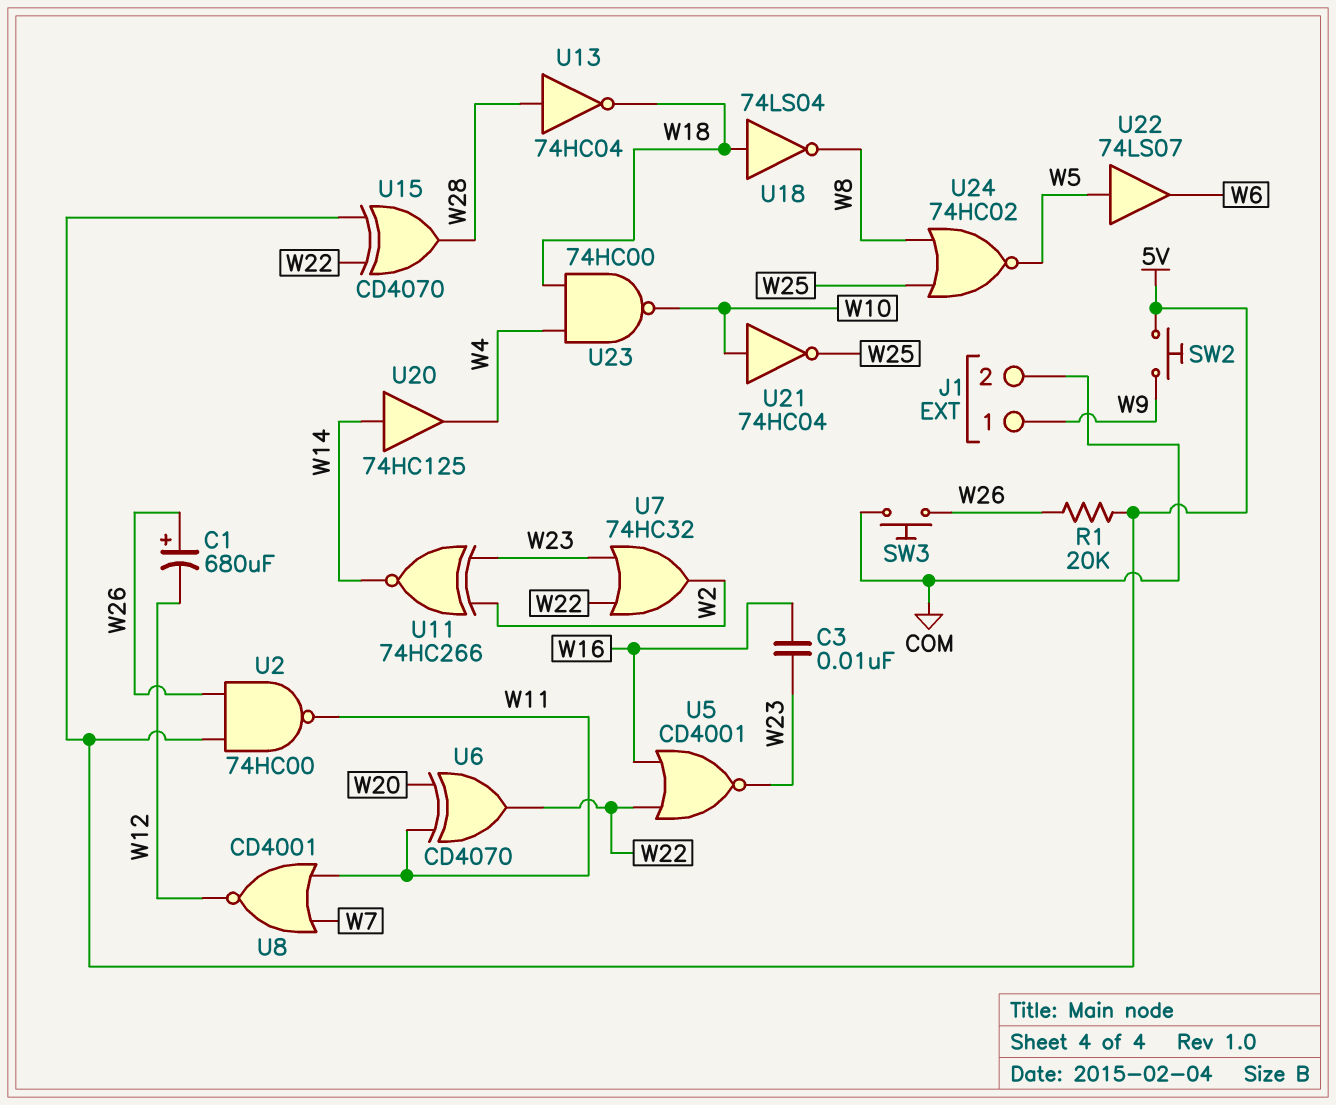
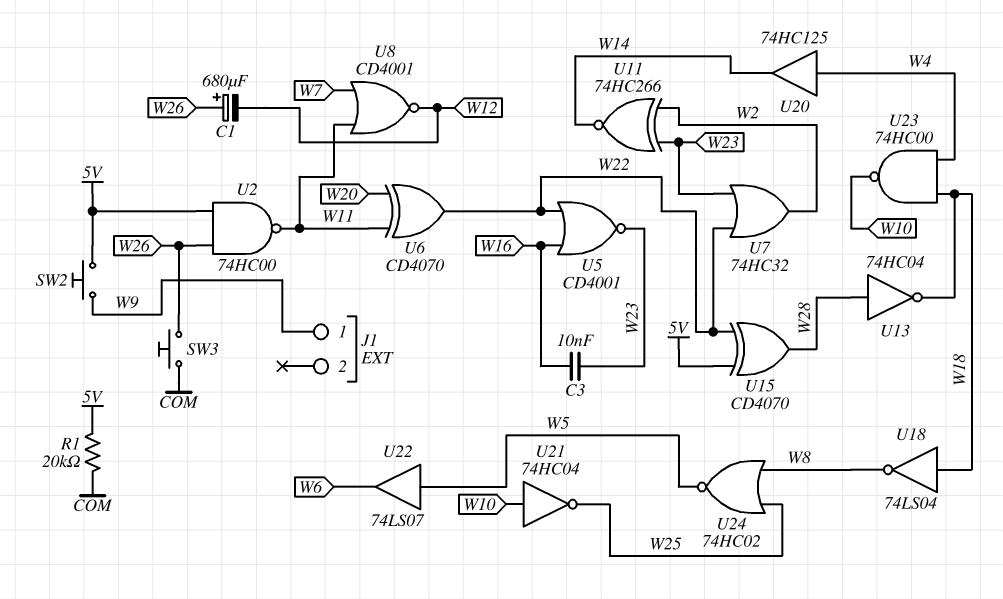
J1 pin 2: COM -> none
R1: 20k (5V, W26) -> 20k (5V, COM)
U20: buffer 74HC125 (in W14, out W4) -> buffer 74HC125 (in W4, out W14)

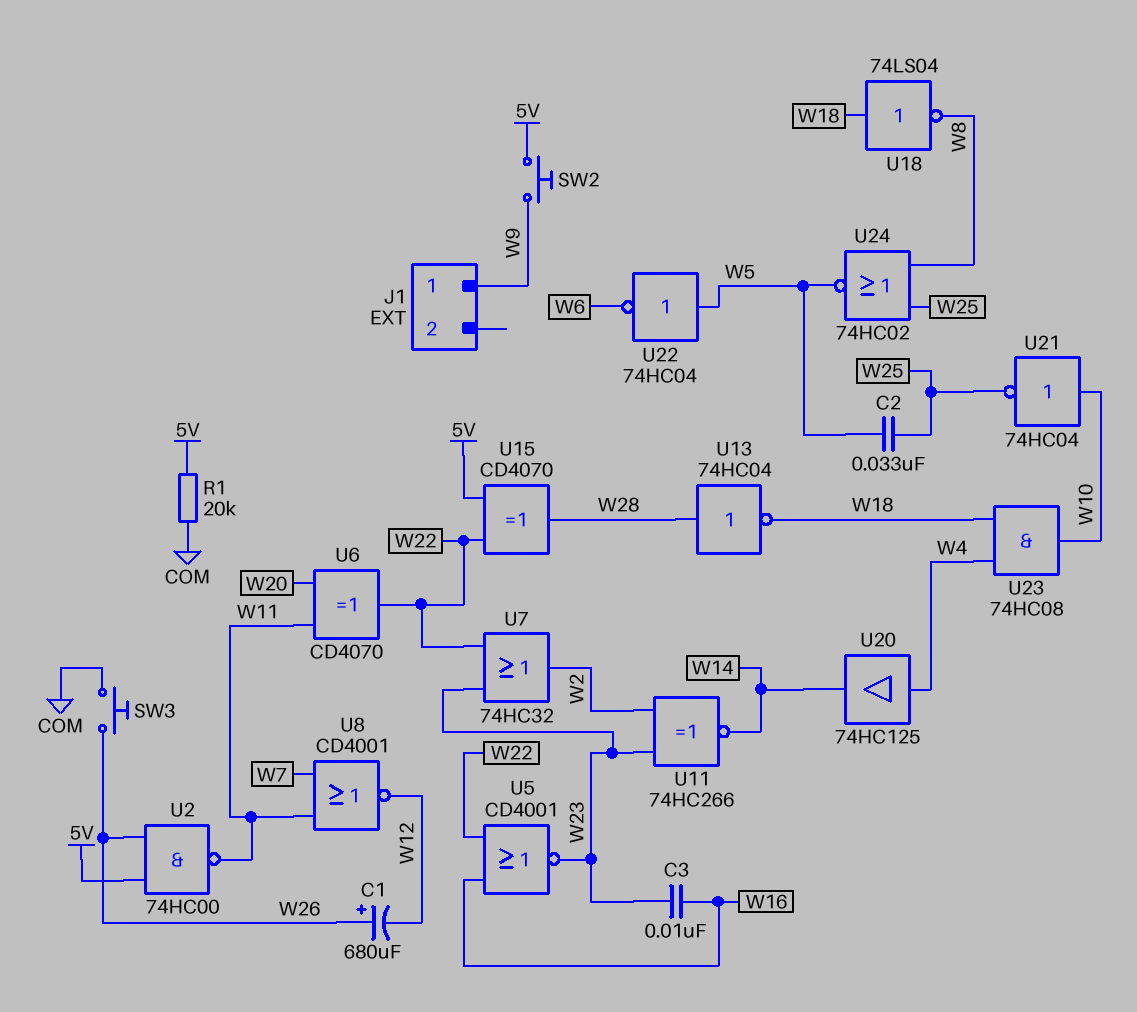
C2: none -> 33nF (W5, W25)
U22: buffer 74LS07 (in W5, out W6) -> NOT 74HC04 (in W5, out W6)
U23: NAND 74HC00 (in W4, in W18, out W10) -> AND 74HC08 (in W4, in W18, out W10)

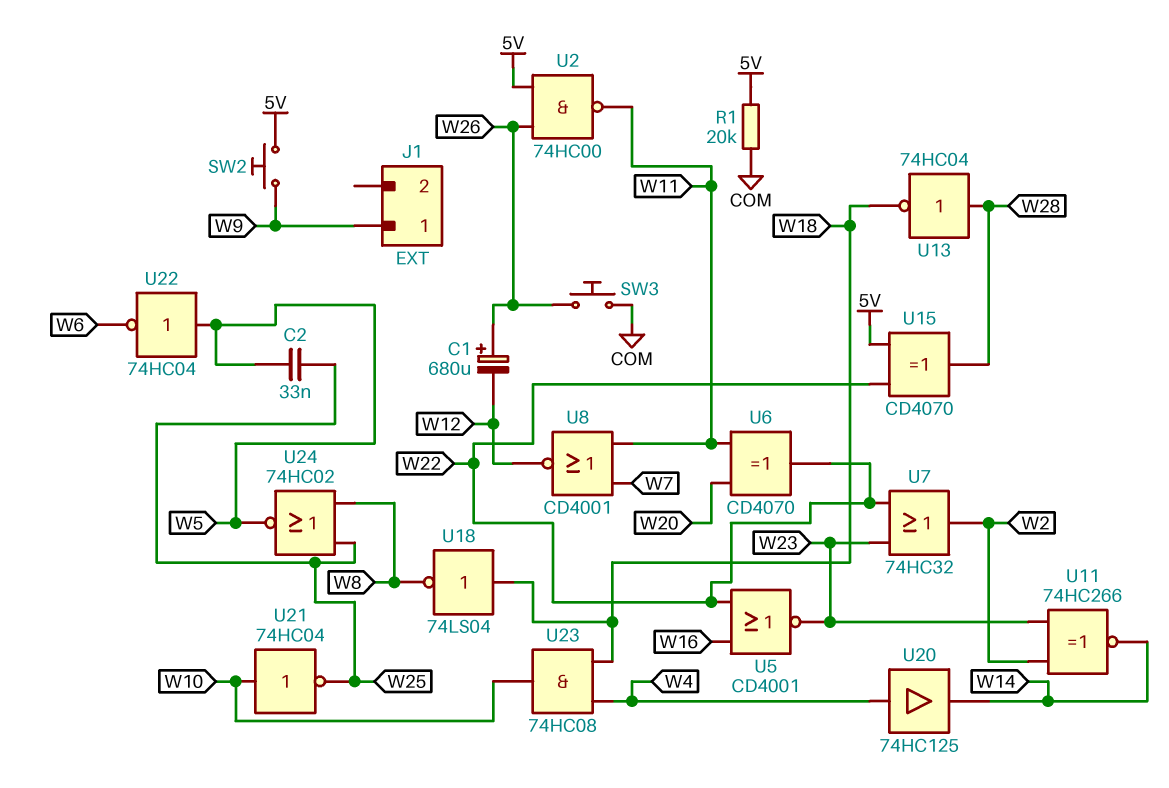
C3: 10nF (W16, W23) -> none

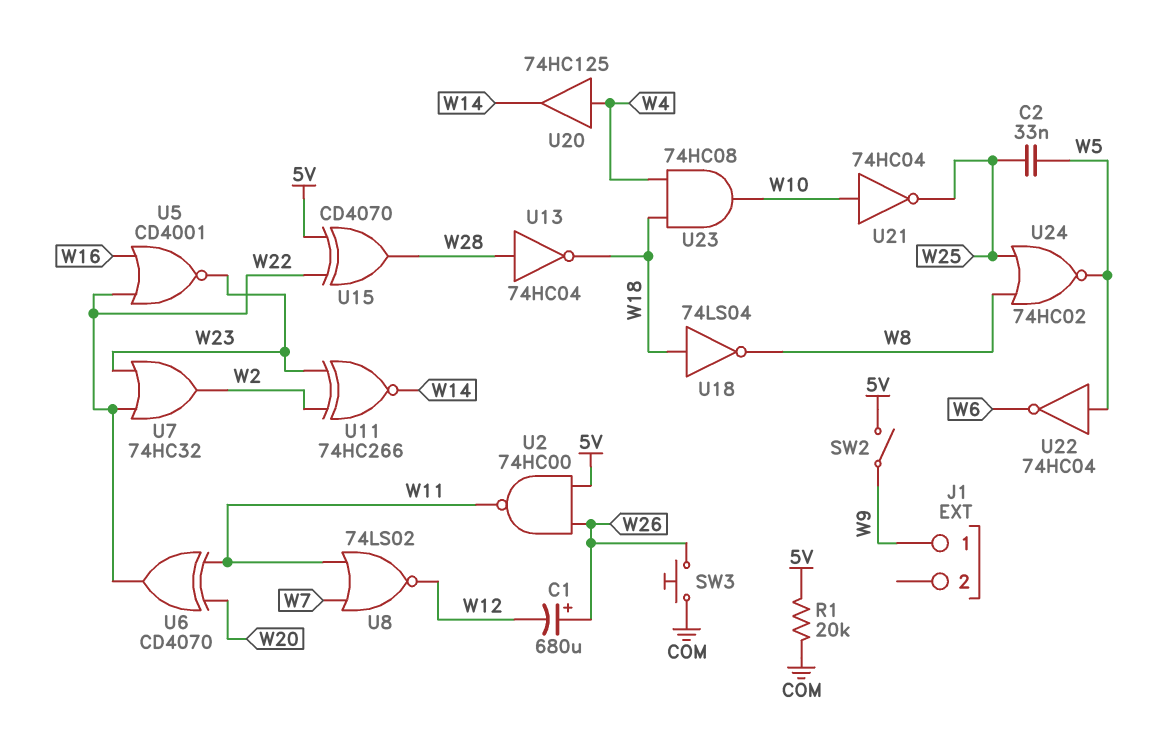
SW2: button (5V, W9) -> switch (5V, W9)
U8: NOR CD4001 (in W7, in W11, out W12) -> NOR 74LS02 (in W7, in W11, out W12)

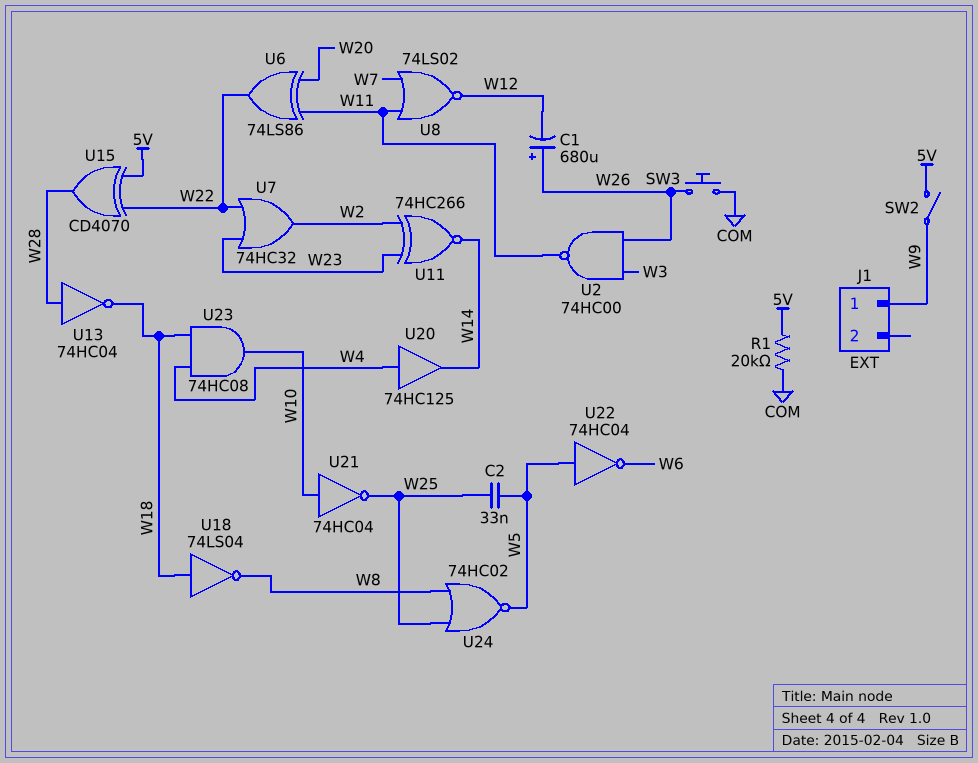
U2: NAND 74HC00 (in 5V, in W26, out W11) -> NAND 74HC00 (in W3, in W26, out W11)
U5: NOR CD4001 (in W16, in W22, out W23) -> none
U6: XOR CD4070 (in W11, in W20, out W22) -> XOR 74LS86 (in W11, in W20, out W22)

